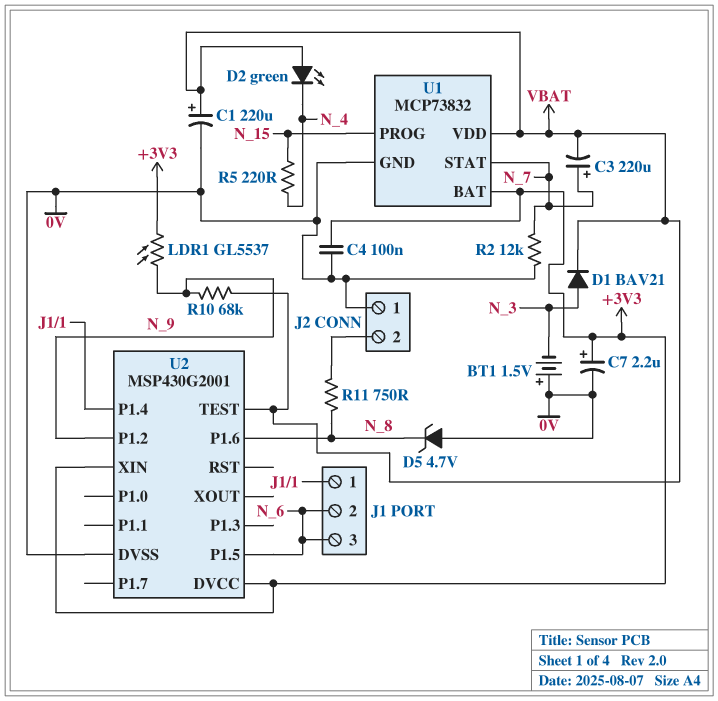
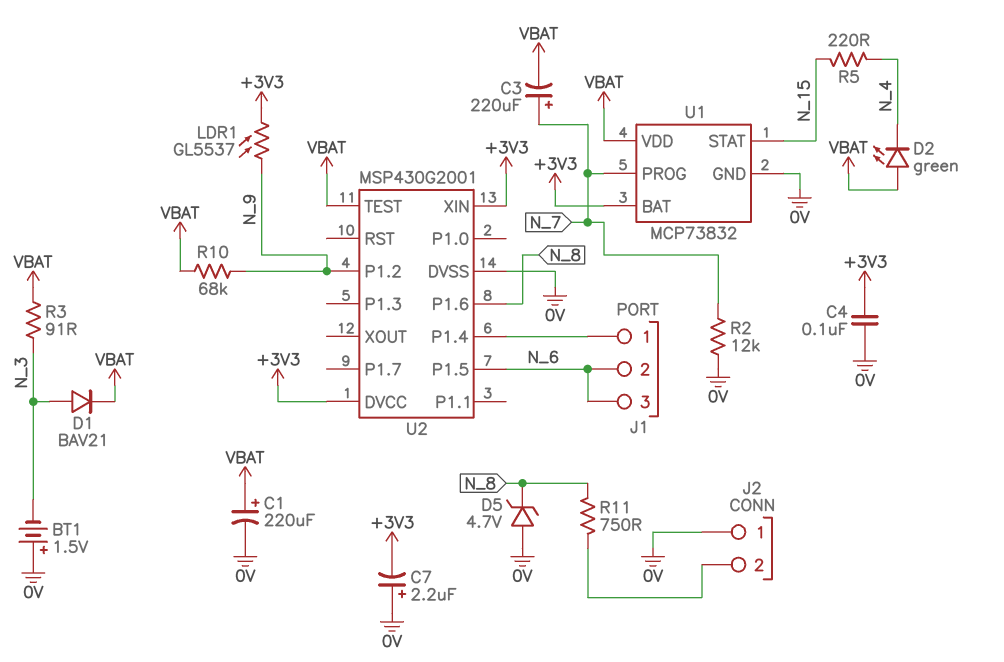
C7: 2.2uF (plus +3V3, minus 0V) -> 2.2uF (plus 0V, minus +3V3)
R3: none -> 91 (N_3, VBAT)
U1 pin PROG: N_15 -> N_7
U1 pin STAT: N_7 -> N_15

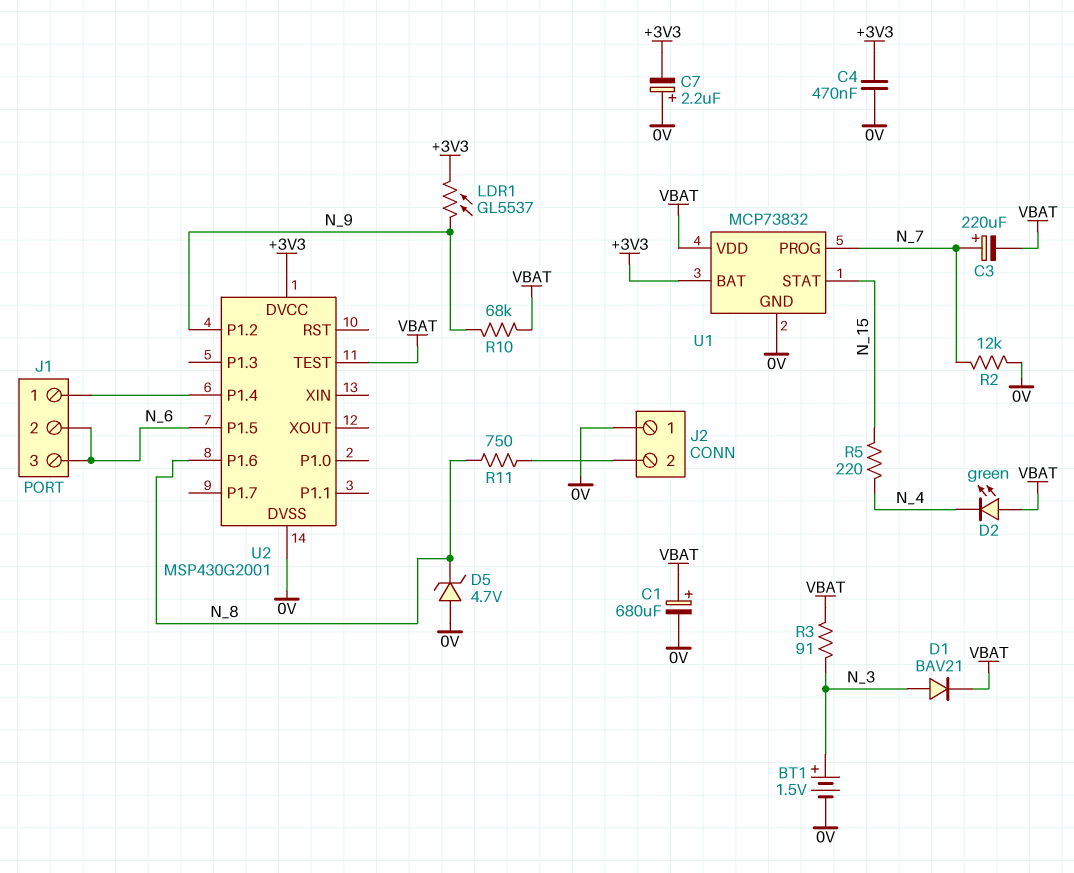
BT1: 1.5V (plus 0V, minus N_3) -> 1.5V (plus N_3, minus 0V)
C1: 220uF (plus VBAT, minus 0V) -> 680uF (plus VBAT, minus 0V)
C4: 100nF (+3V3, 0V) -> 470nF (+3V3, 0V)
U2 pin XIN: +3V3 -> none

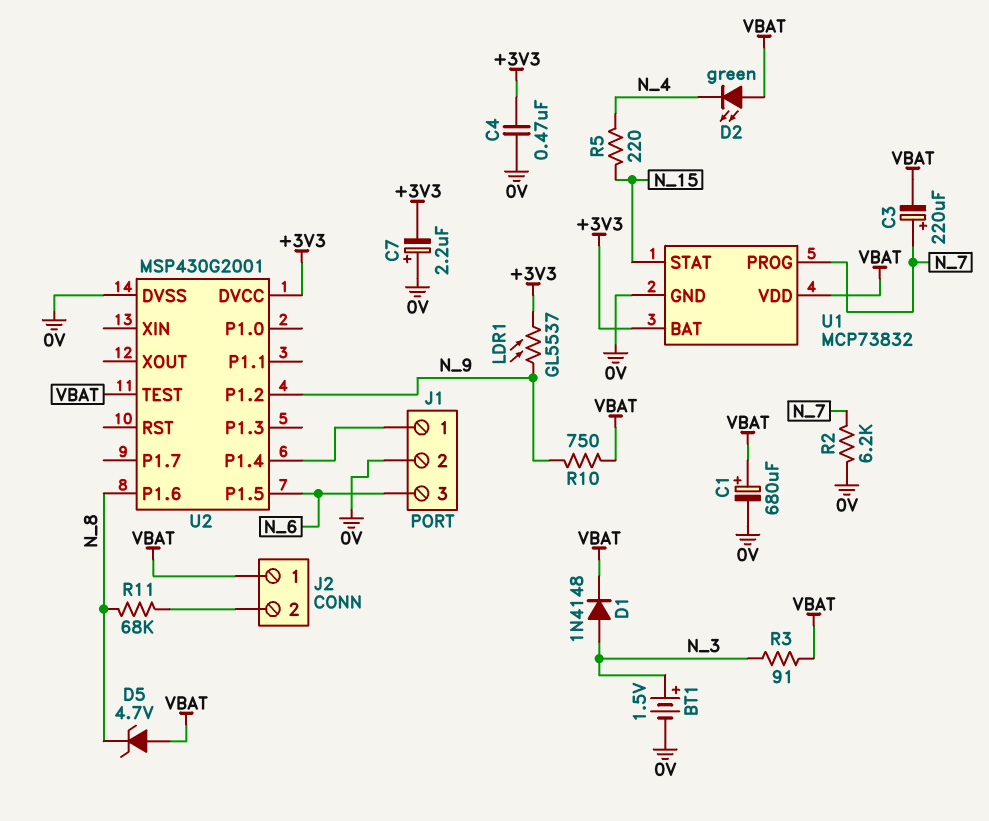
D1: diode BAV21 (A N_3, K VBAT) -> diode 1N4148 (A N_3, K VBAT)
D5: zener 4.7V (A 0V, K N_8) -> zener 4.7V (A VBAT, K N_8)
J1 pin 2: N_6 -> 0V
J2 pin 1: 0V -> VBAT
R2: 12k (0V, N_7) -> 6.2k (0V, N_7)
R10: 68k (N_9, VBAT) -> 750 (N_9, VBAT)
R11: 750 (J2/2, N_8) -> 68k (J2/2, N_8)

